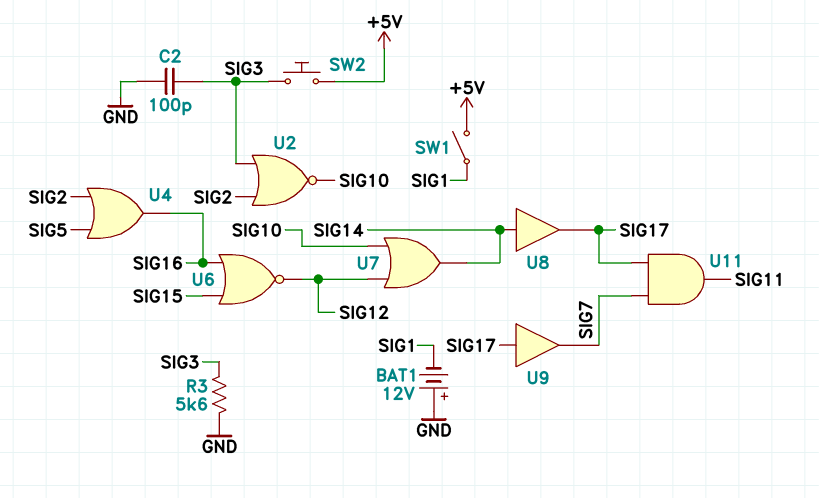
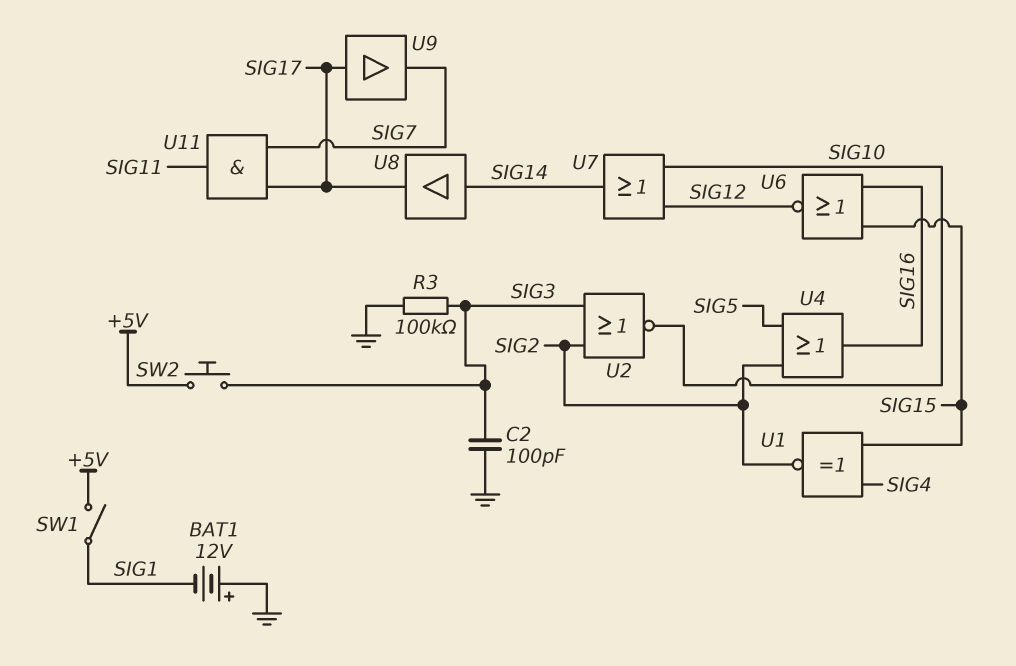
R3: 5.6k (GND, SIG3) -> 100k (GND, SIG3)
U1: none -> XNOR (in SIG4, in SIG15, out SIG2)

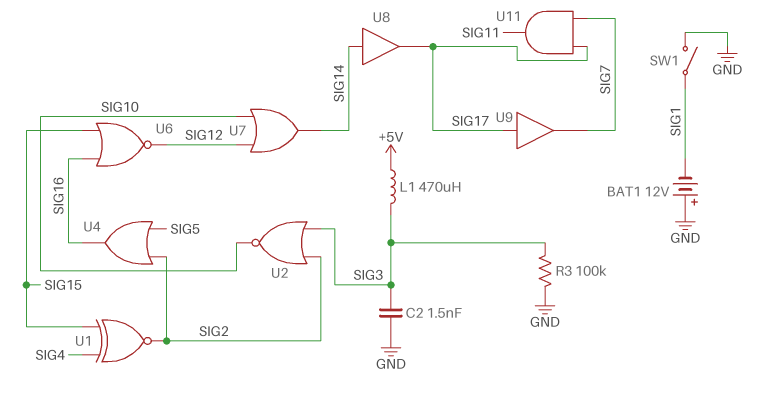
C2: 100pF (GND, SIG3) -> 1.5nF (GND, SIG3)
L1: none -> 470uH (+5V, SIG3)
SW1: switch (+5V, SIG1) -> switch (GND, SIG1)
SW2: button (+5V, SIG3) -> none

